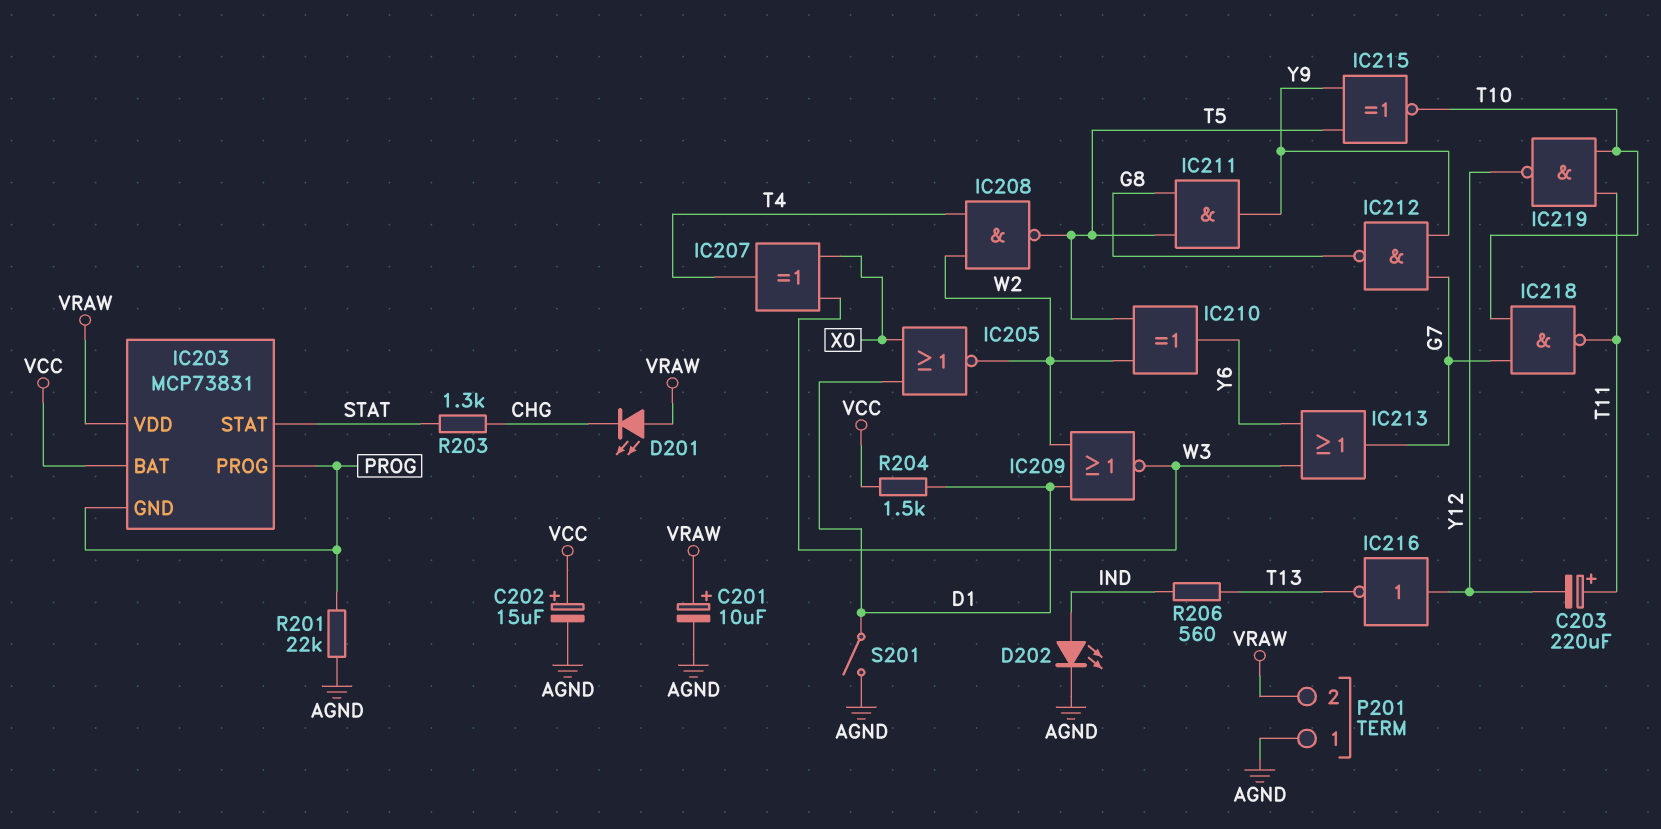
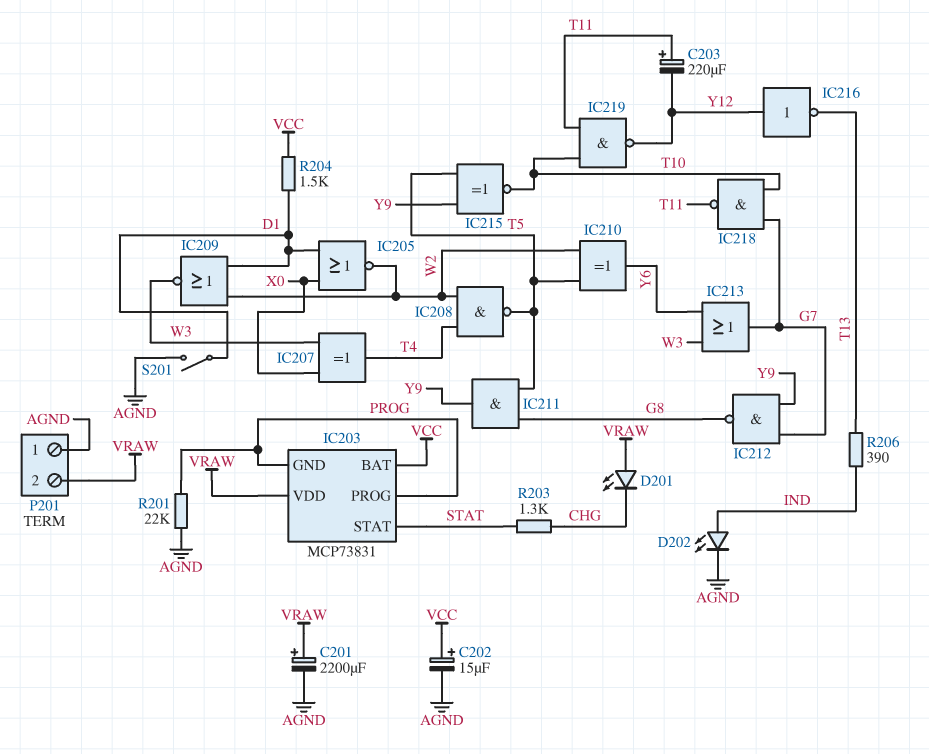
C201: 10uF (plus VRAW, minus AGND) -> 2200uF (plus VRAW, minus AGND)
R206: 560 (IND, T13) -> 390 (IND, T13)

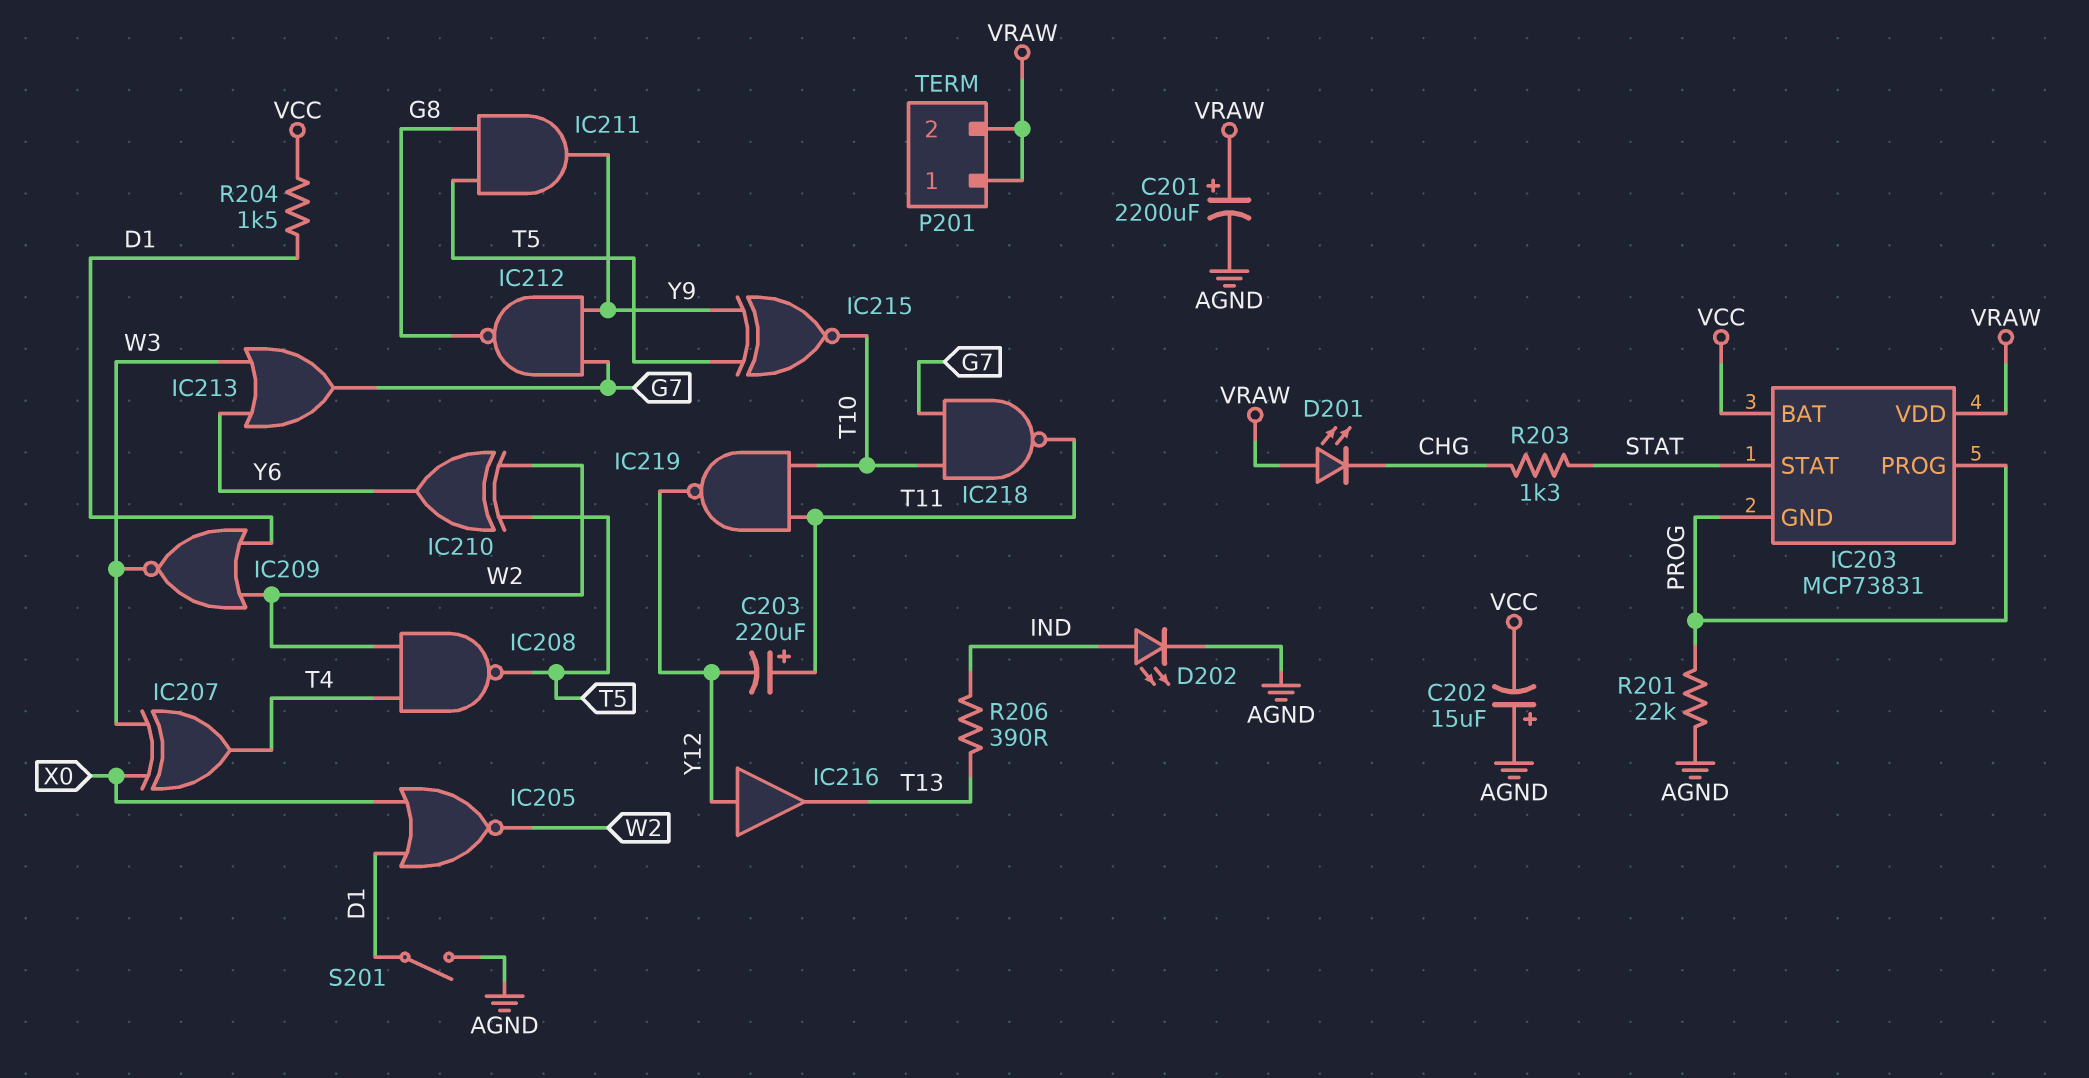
C202: 15uF (plus VCC, minus AGND) -> 15uF (plus AGND, minus VCC)
IC216: NOT (in Y12, out T13) -> buffer (in Y12, out T13)
P201 pin 1: AGND -> VRAW

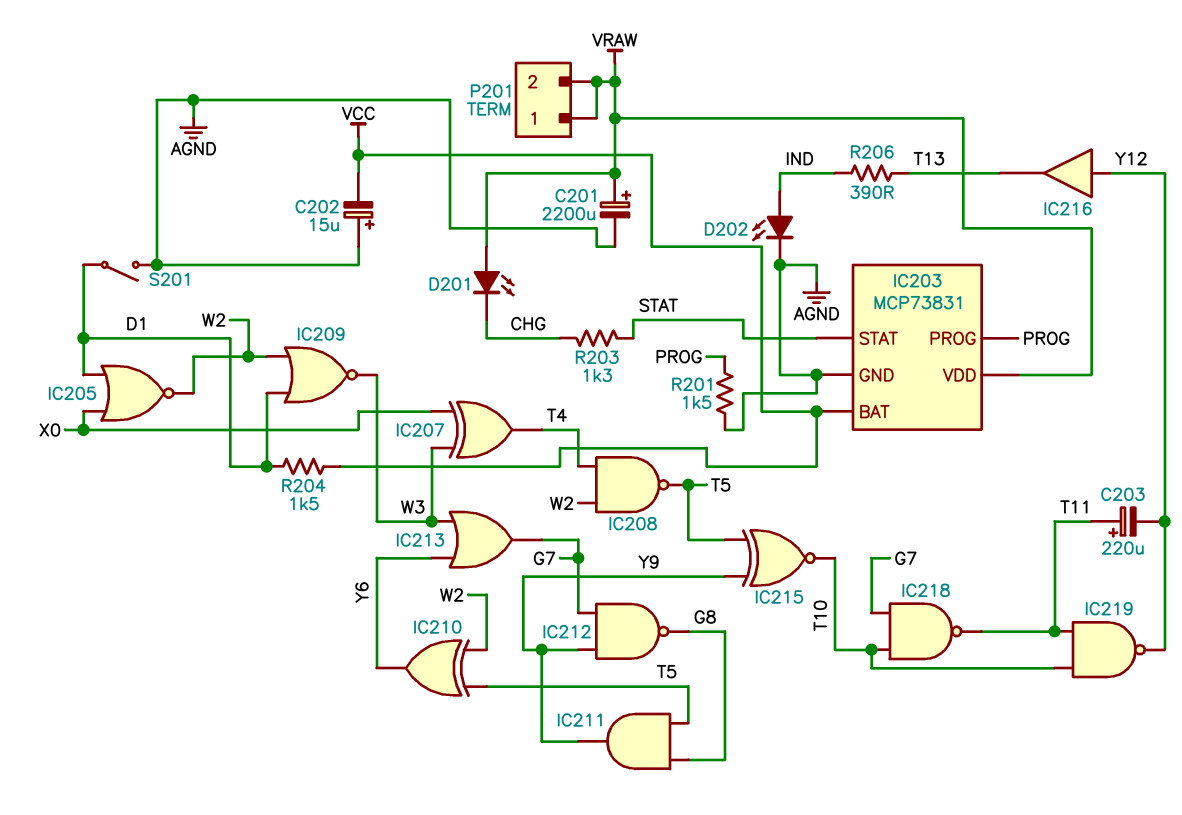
IC203 pin GND: PROG -> AGND
R201: 22k (AGND, PROG) -> 1.5k (AGND, PROG)

